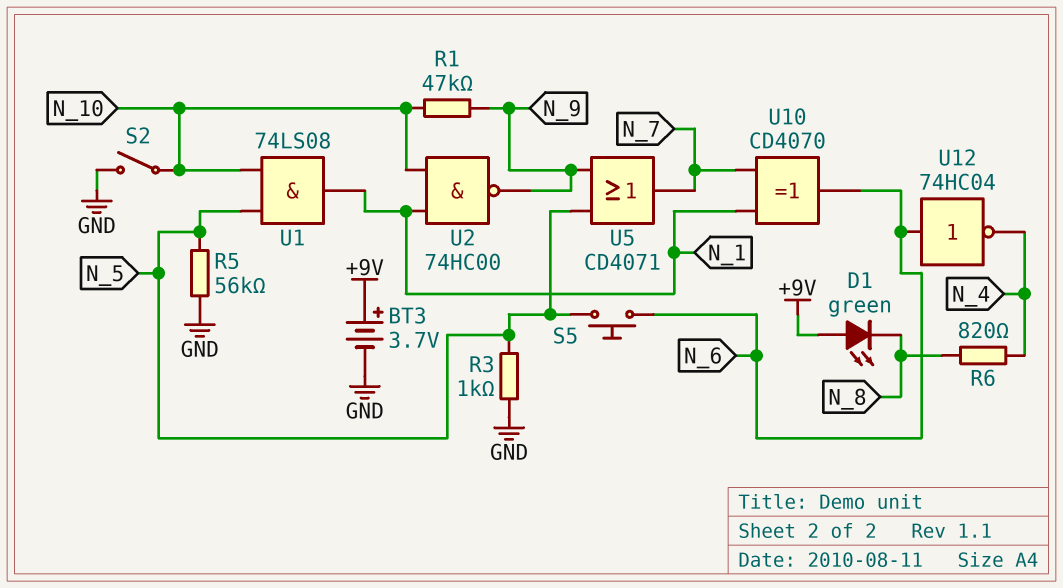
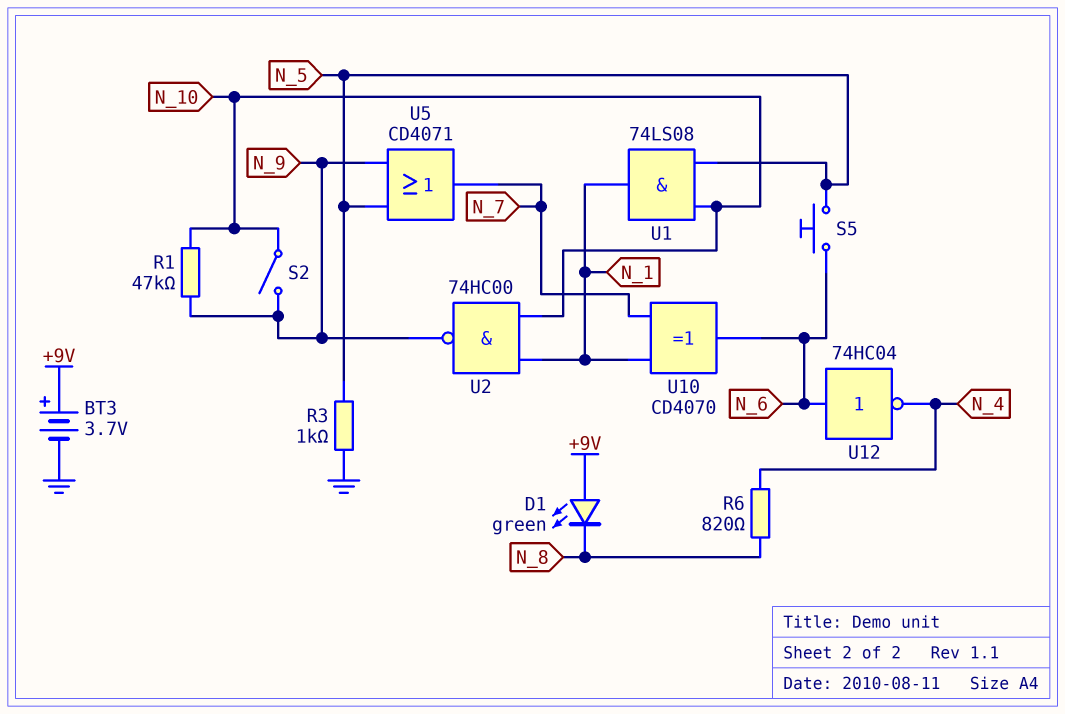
R5: 56k (GND, N_5) -> none
S2: switch (GND, N_10) -> switch (N_9, N_10)

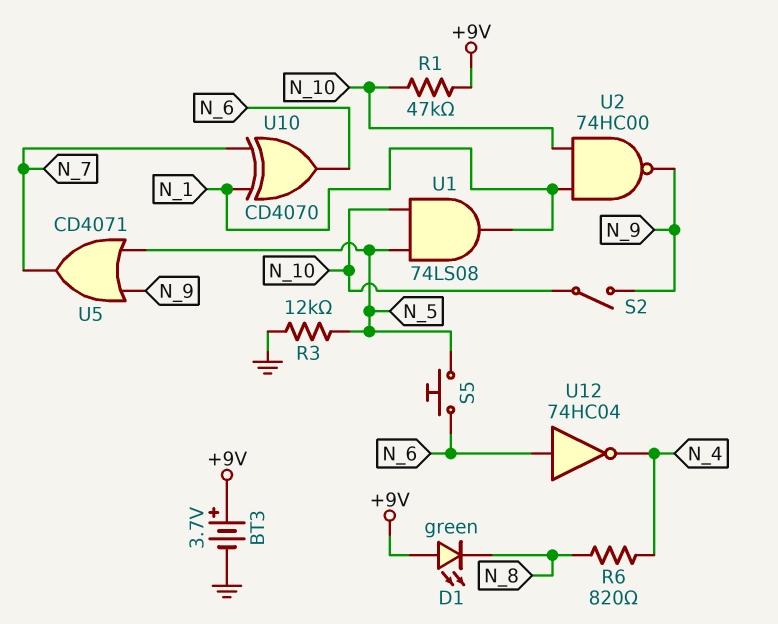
R1: 47k (N_9, N_10) -> 47k (+9V, N_10)
R3: 1k (GND, N_5) -> 12k (GND, N_5)

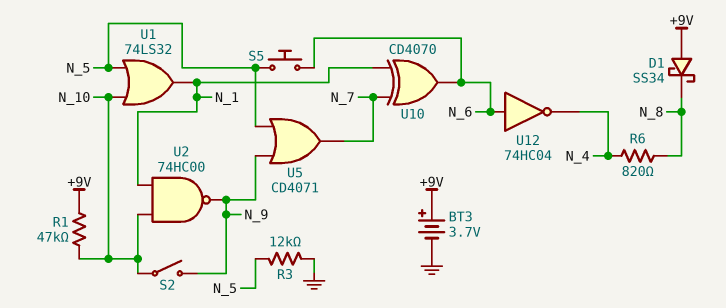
D1: LED green (A +9V, K N_8) -> schottky SS34 (A +9V, K N_8)
U1: AND 74LS08 (in N_5, in N_10, out N_1) -> OR 74LS32 (in N_5, in N_10, out N_1)

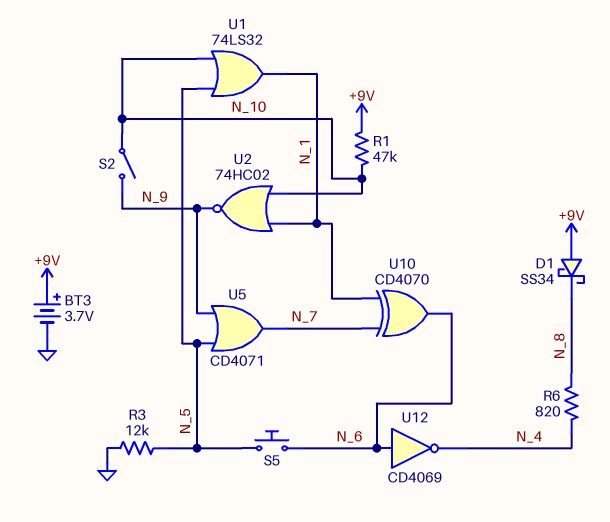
U2: NAND 74HC00 (in N_1, in N_10, out N_9) -> NOR 74HC02 (in N_1, in N_10, out N_9)
U12: NOT 74HC04 (in N_6, out N_4) -> NOT CD4069 (in N_6, out N_4)

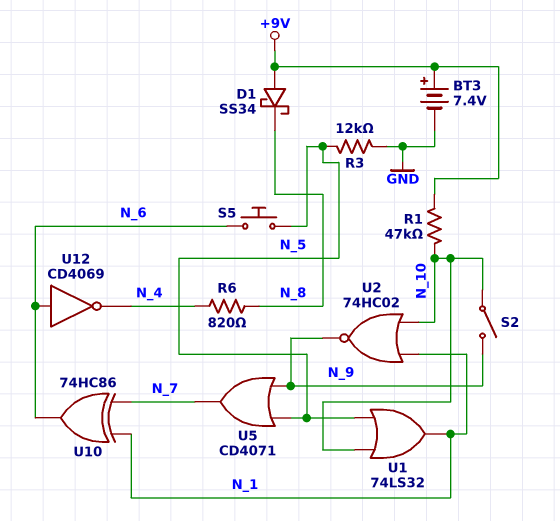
BT3: 3.7V (plus +9V, minus GND) -> 7.4V (plus +9V, minus GND)
U10: XOR CD4070 (in N_1, in N_7, out N_6) -> XOR 74HC86 (in N_1, in N_7, out N_6)

